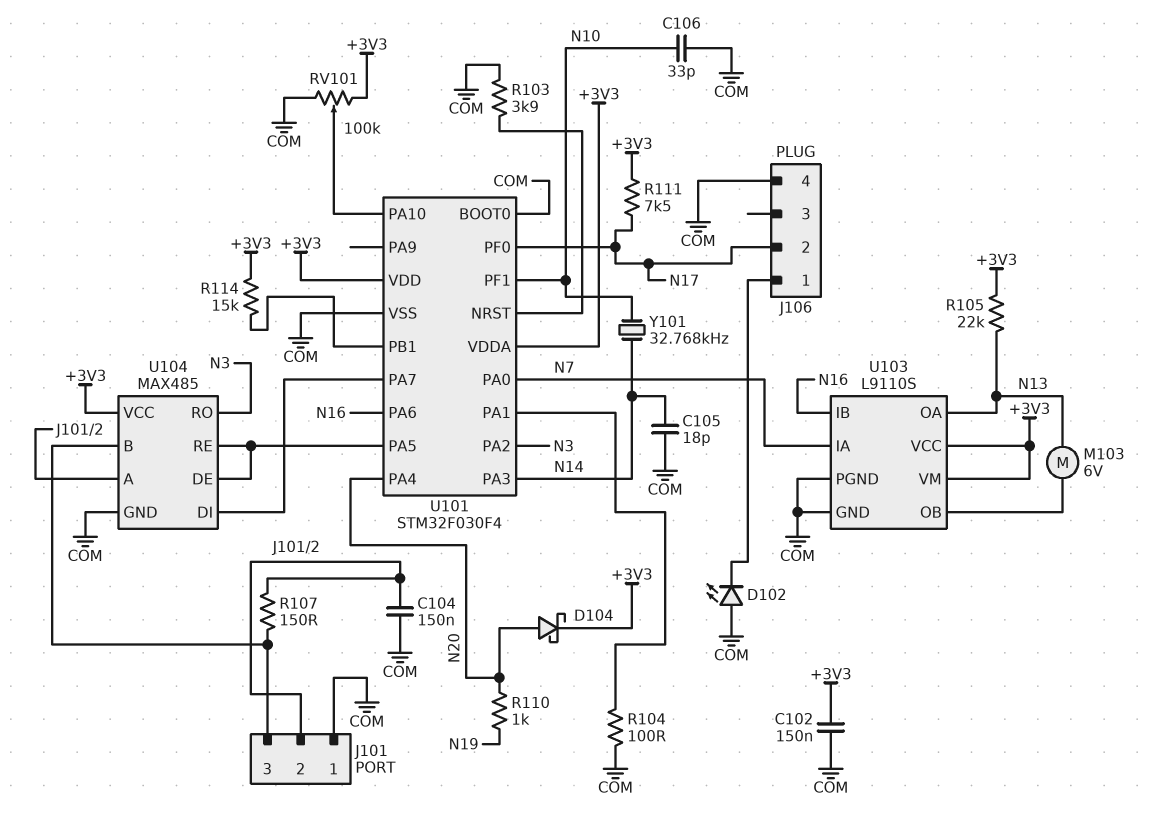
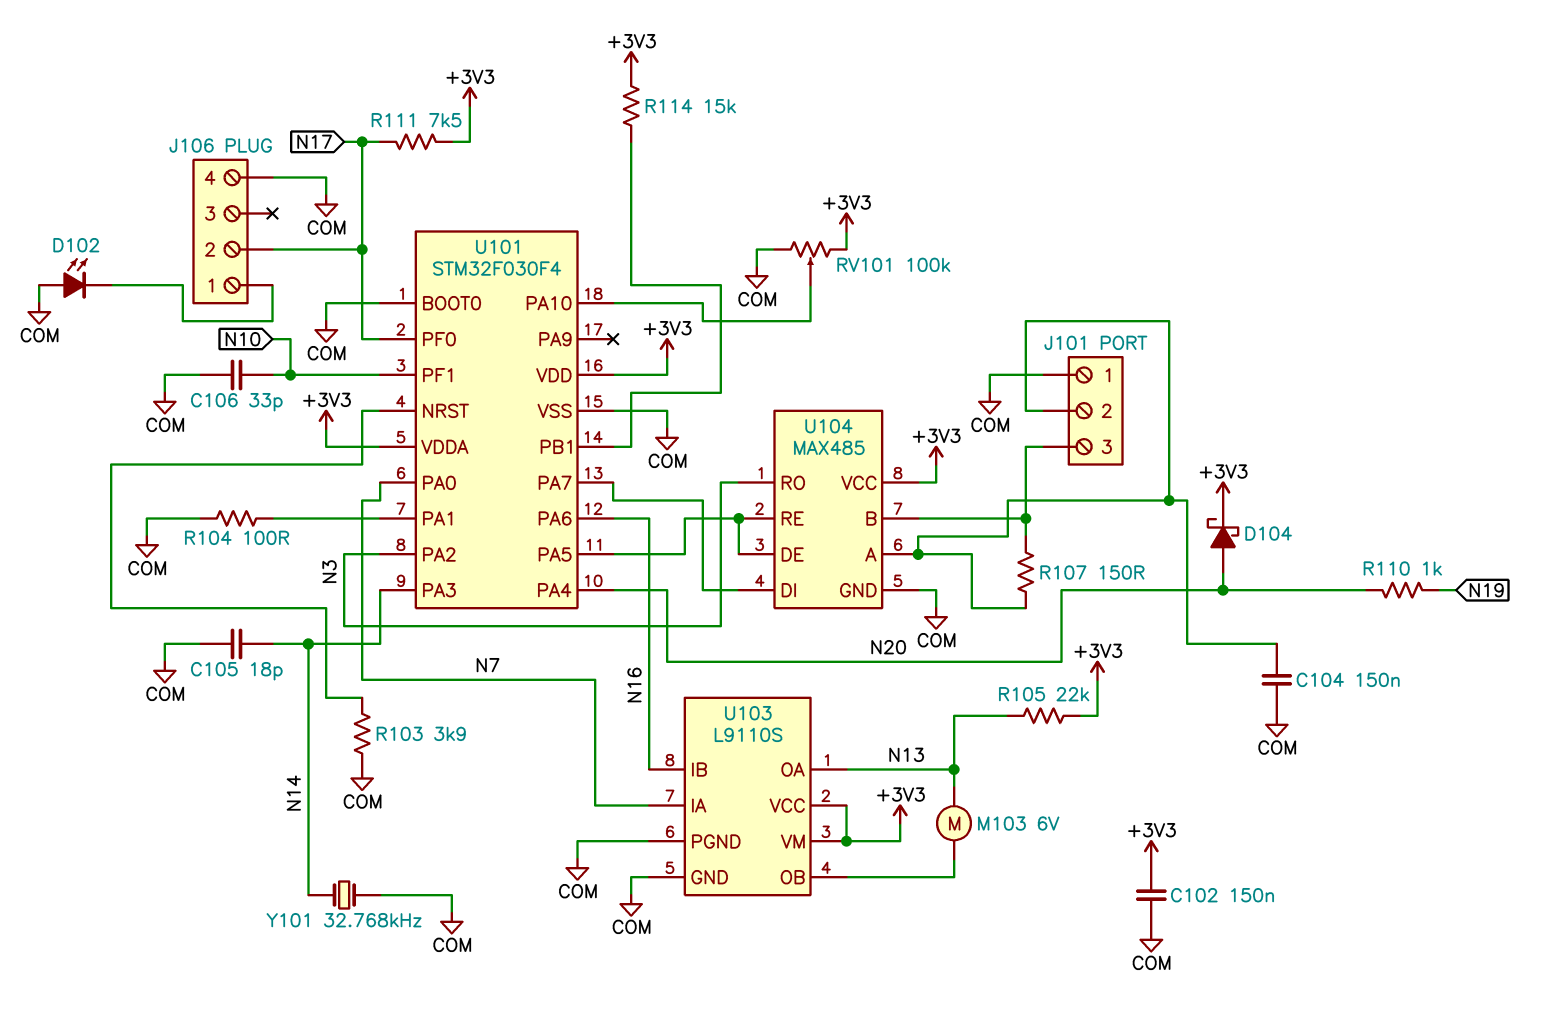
Y101: 32.768kHz (N10, N14) -> 32.768kHz (COM, N14)

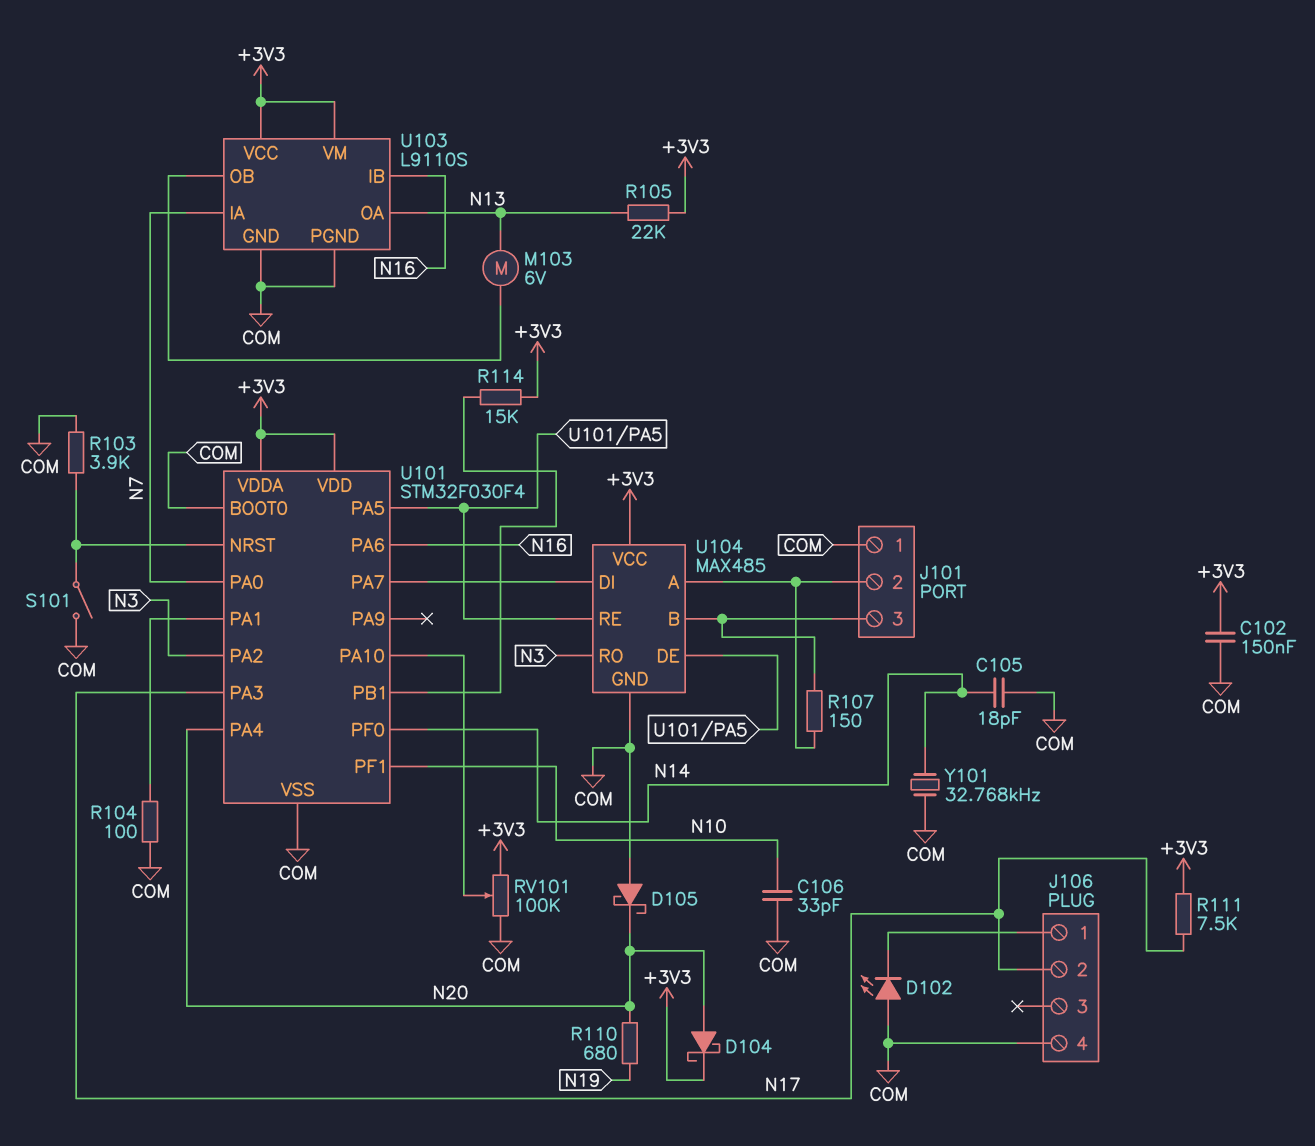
C104: 150nF (COM, J101/2) -> none
D105: none -> schottky (A COM, K N20)
R110: 1k (N19, N20) -> 680 (N19, N20)
S101: none -> switch (COM, U101/NRST)
U101 pin PA3: N14 -> N17
U101 pin PF0: N17 -> N14

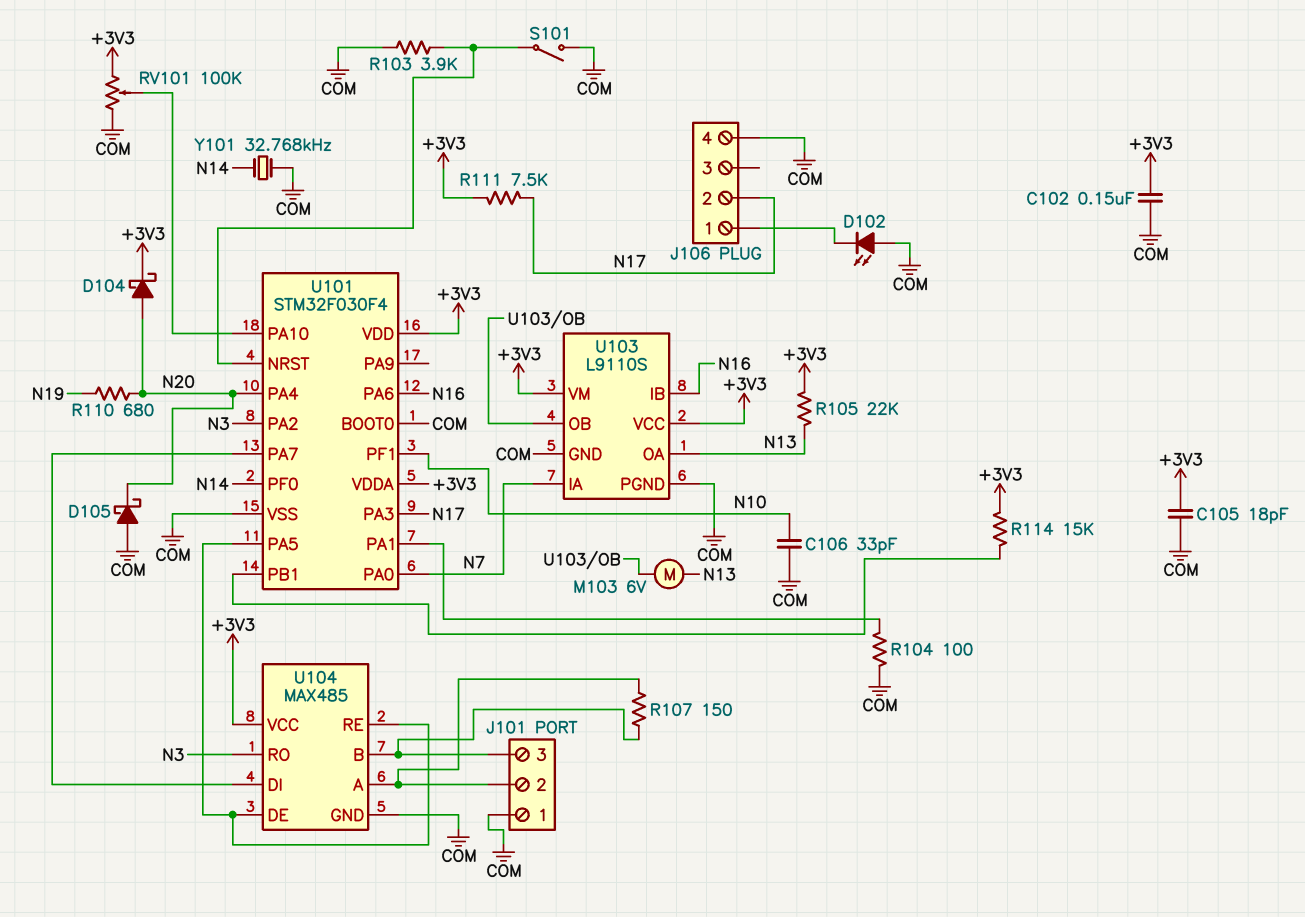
C105: 18pF (COM, N14) -> 18pF (+3V3, COM)

